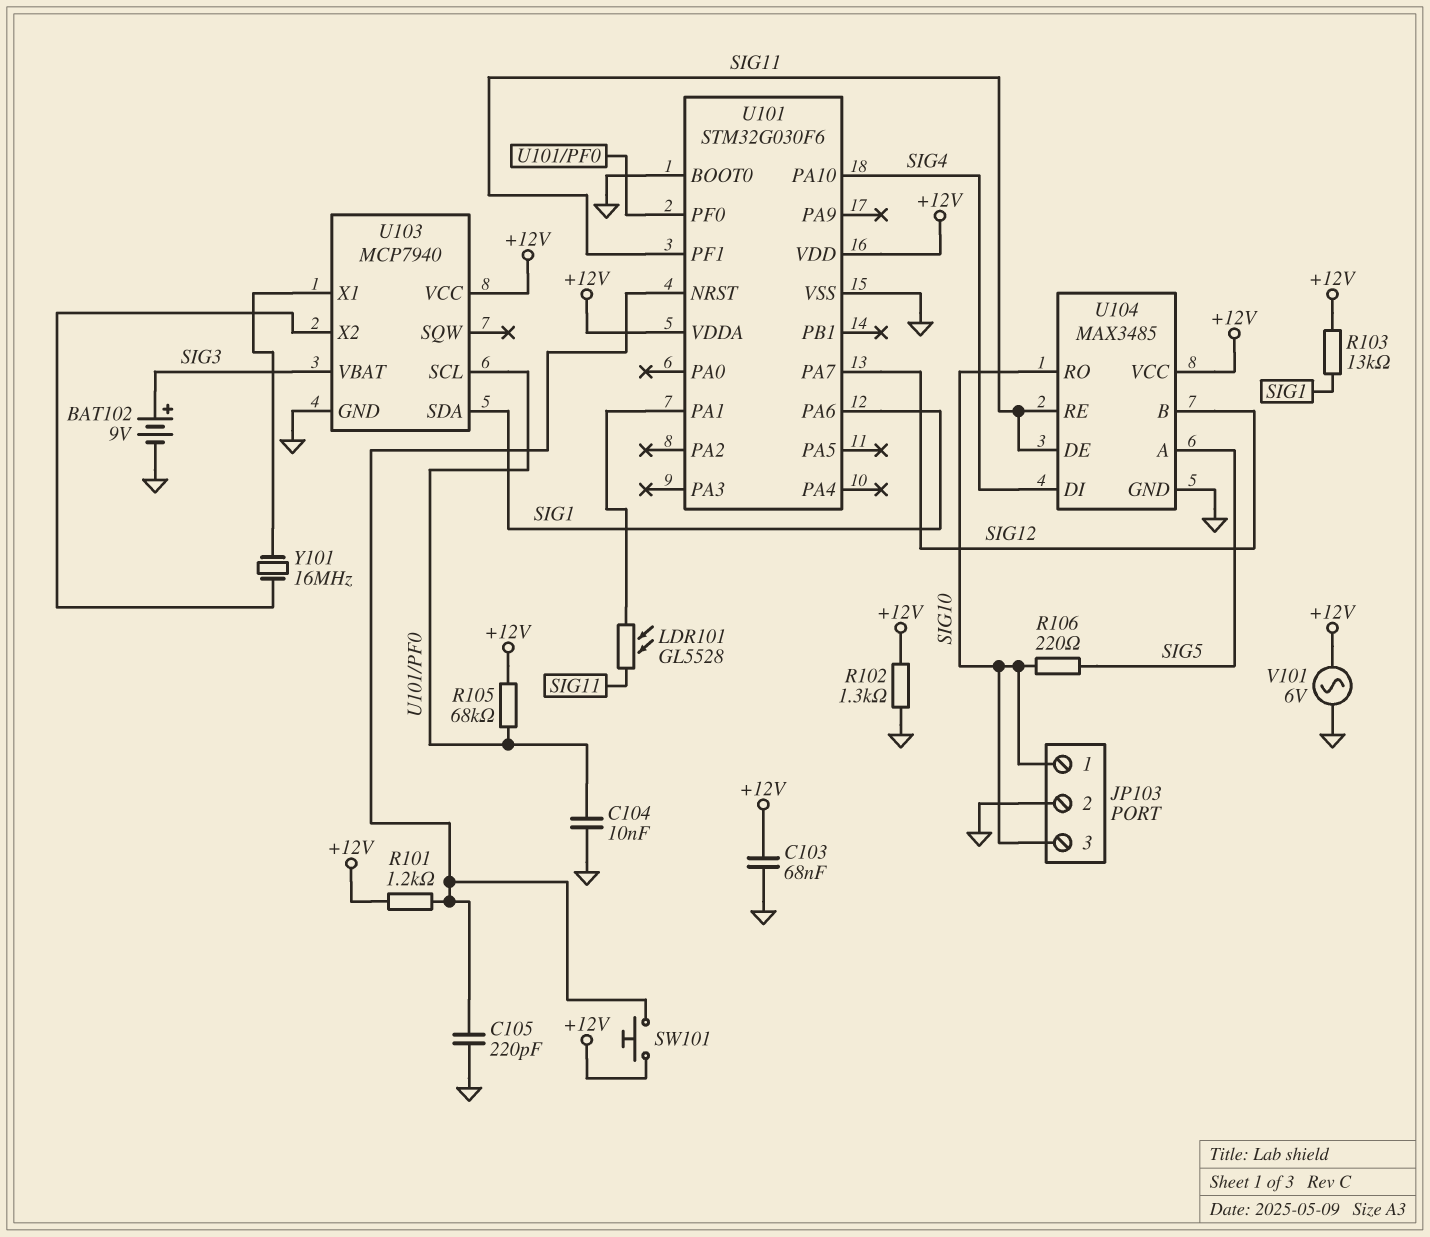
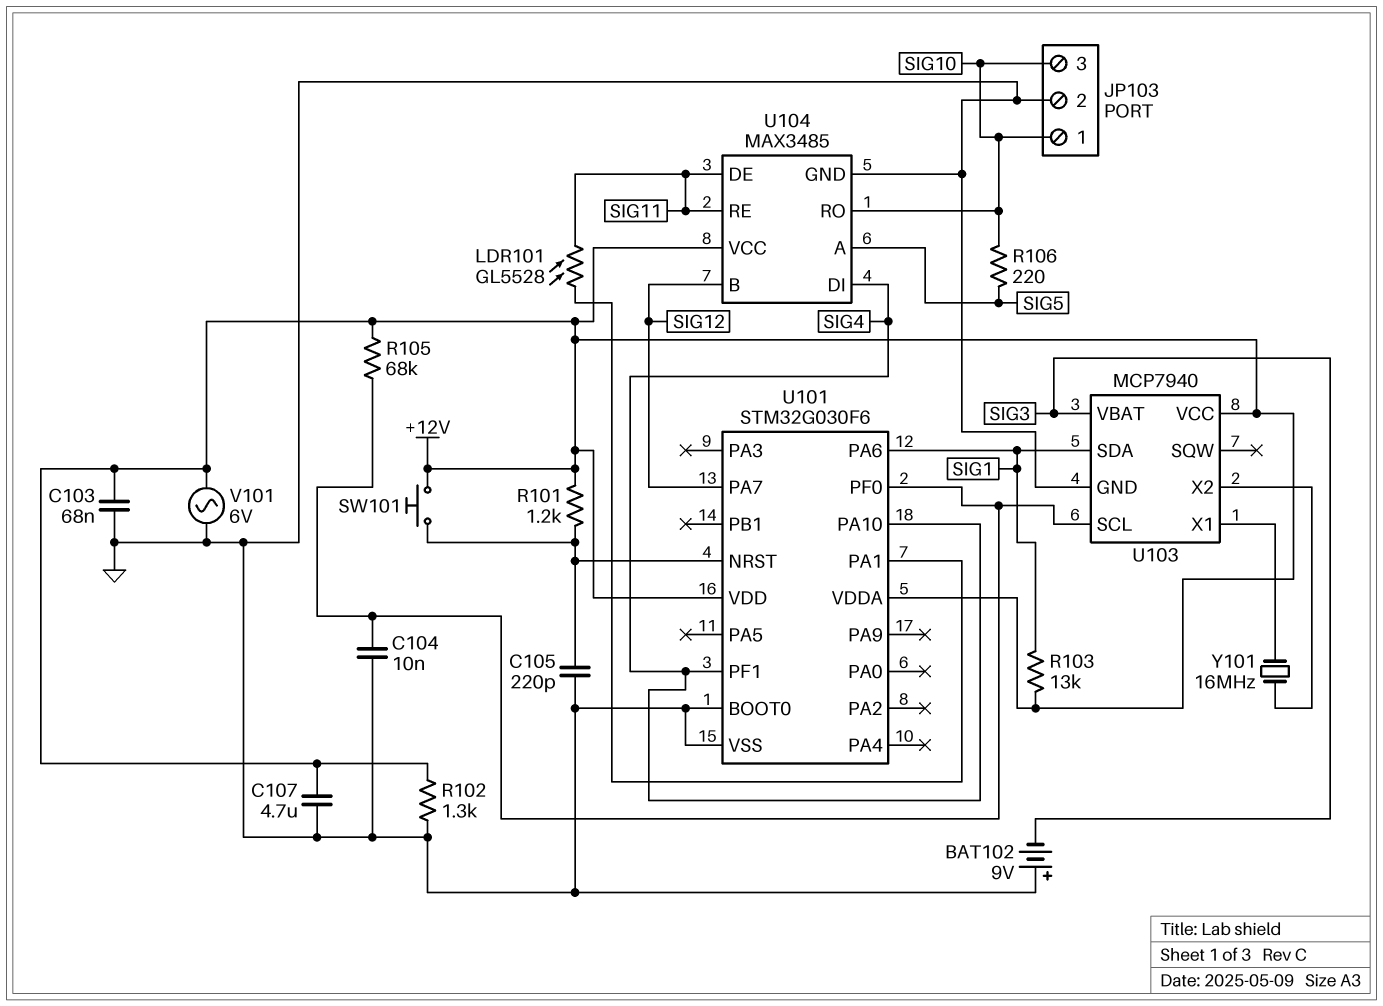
BAT102: 9V (plus SIG3, minus GND) -> 9V (plus GND, minus SIG3)
C107: none -> 4.7uF (+12V, GND)
U101 pin PF1: SIG11 -> SIG4

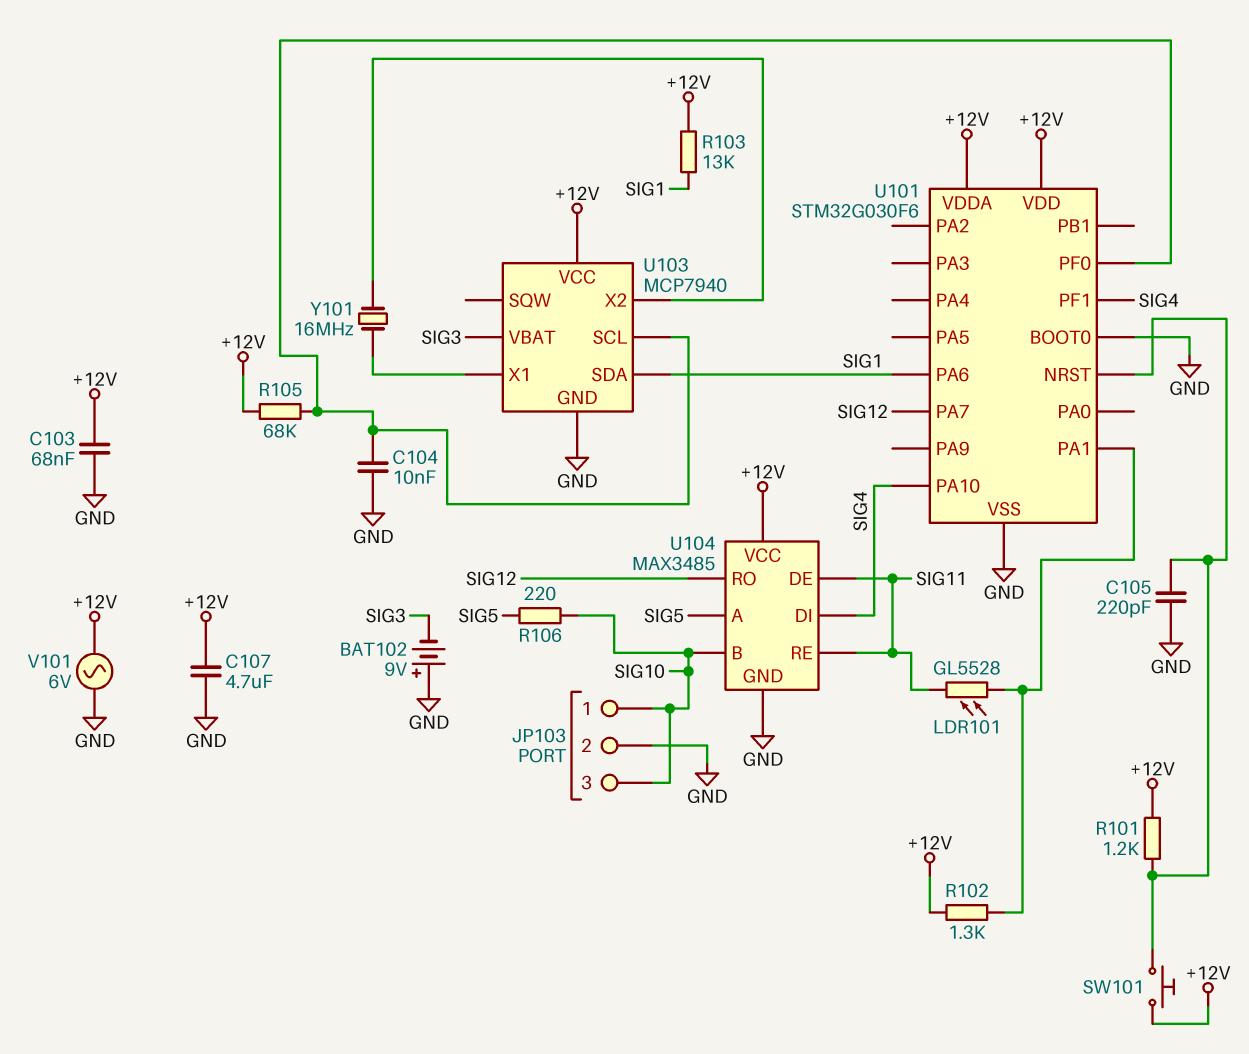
R102: 1.3k (+12V, GND) -> 1.3k (+12V, U101/PA1)
U104 pin B: SIG12 -> SIG10
U104 pin RO: SIG10 -> SIG12

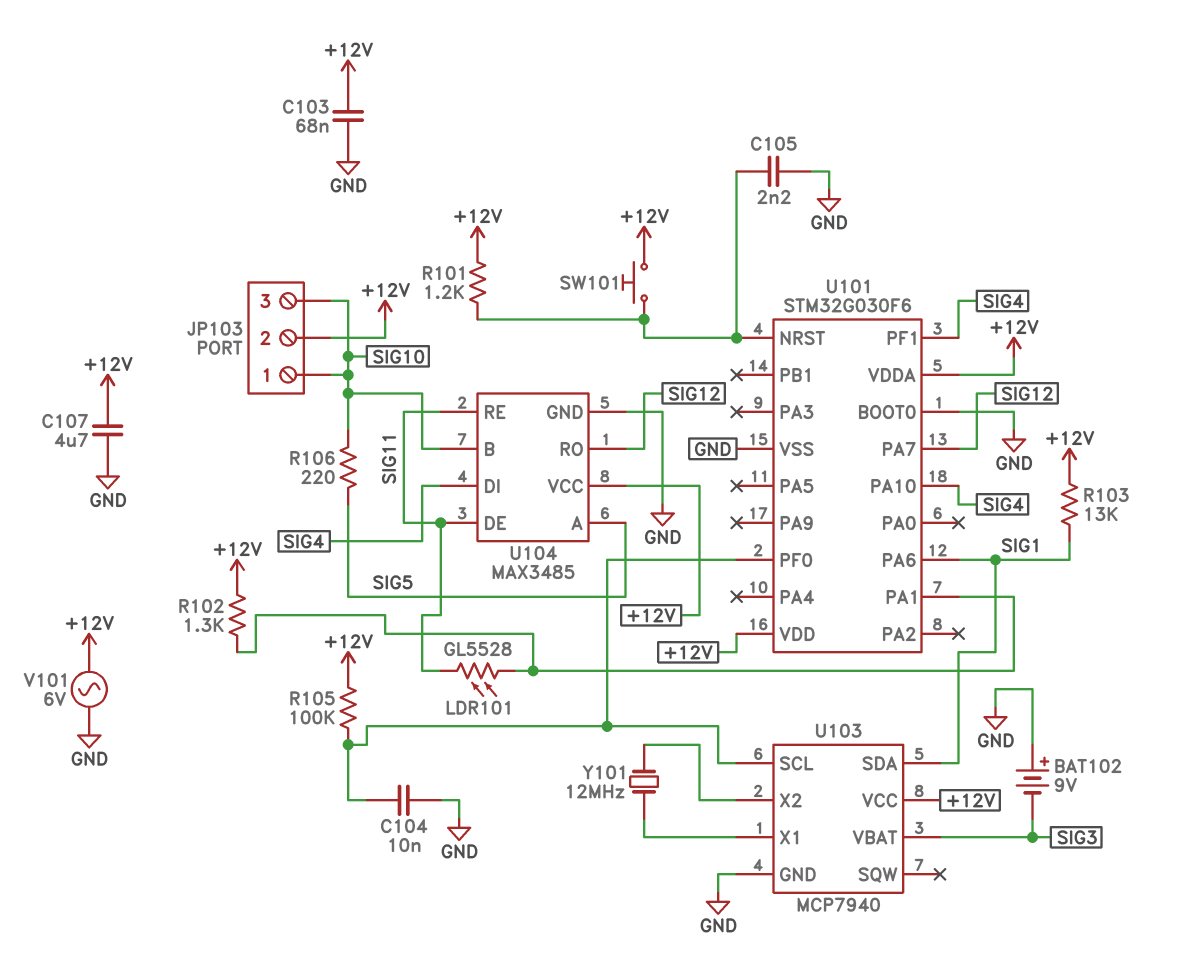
C105: 220pF (GND, U101/NRST) -> 2.2nF (GND, U101/NRST)
JP103 pin 2: GND -> +12V
R105: 68k (+12V, U101/PF0) -> 100k (+12V, U101/PF0)
Y101: 16MHz (U103/X1, U103/X2) -> 12MHz (U103/X1, U103/X2)

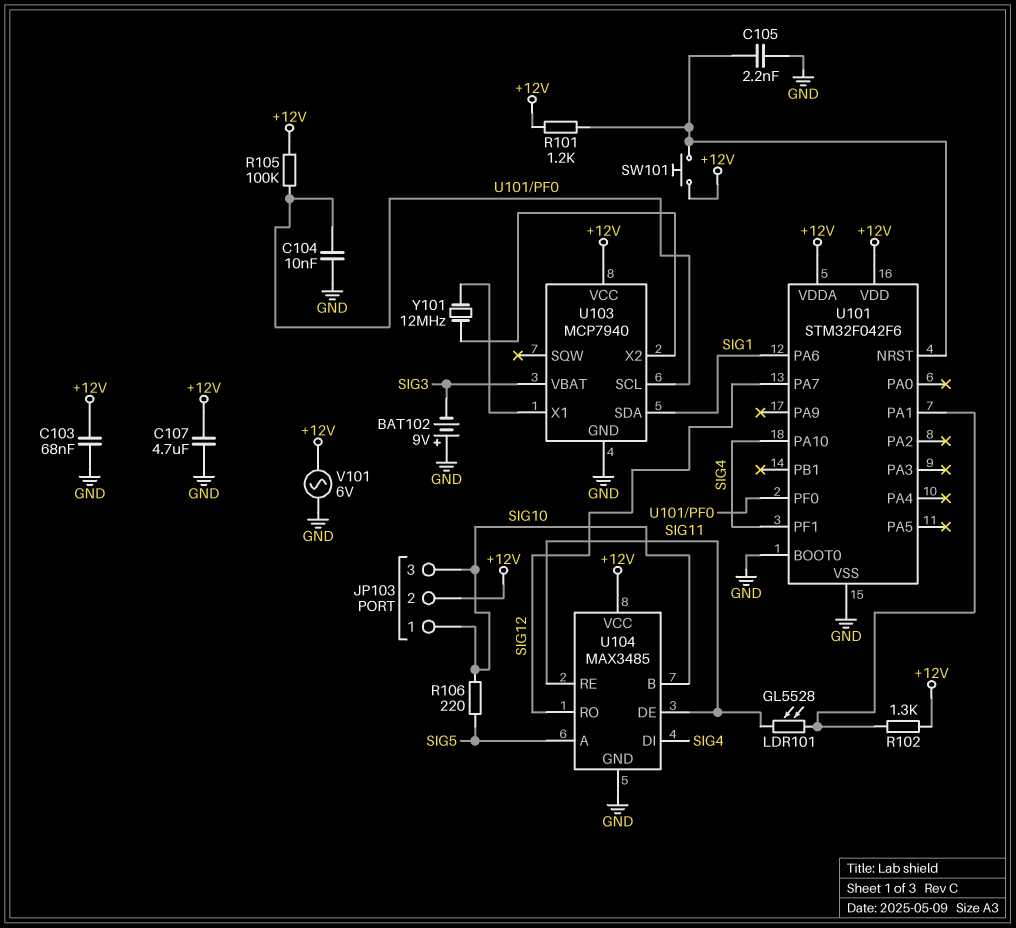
R103: 13k (+12V, SIG1) -> none
U101: STM32G030F6 -> STM32F042F6

